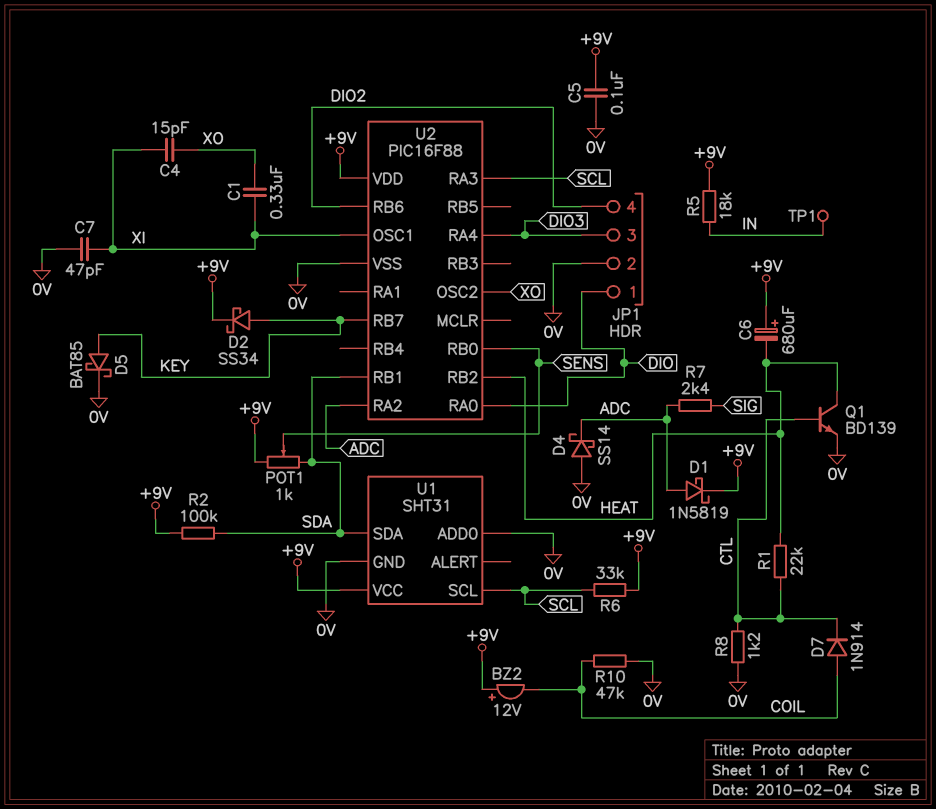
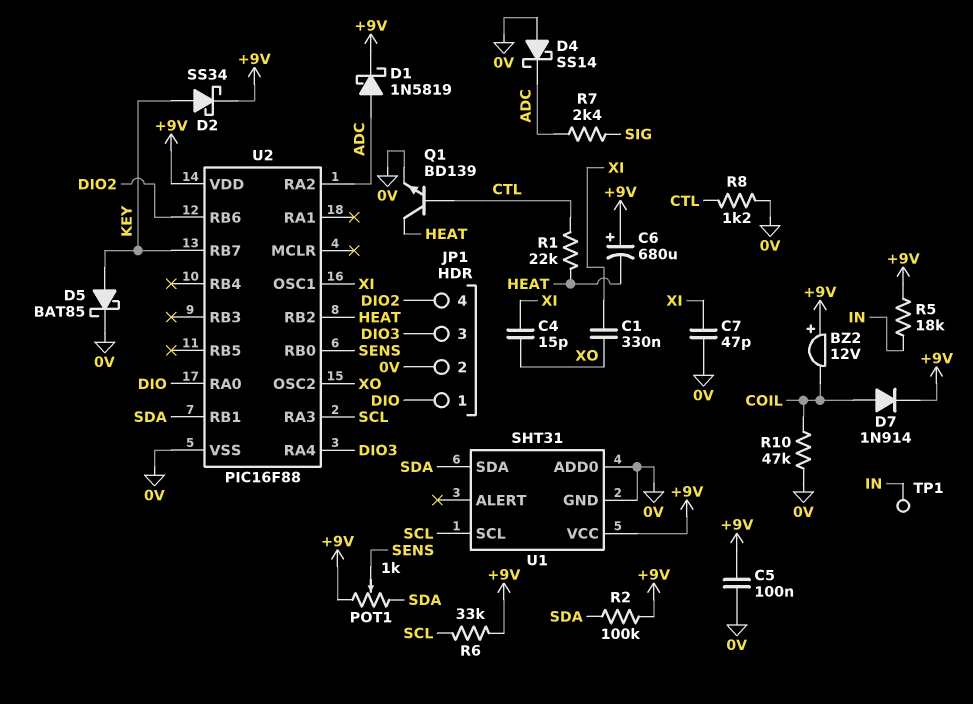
D7: diode 1N914 (A COIL, K CTL) -> diode 1N914 (A COIL, K +9V)

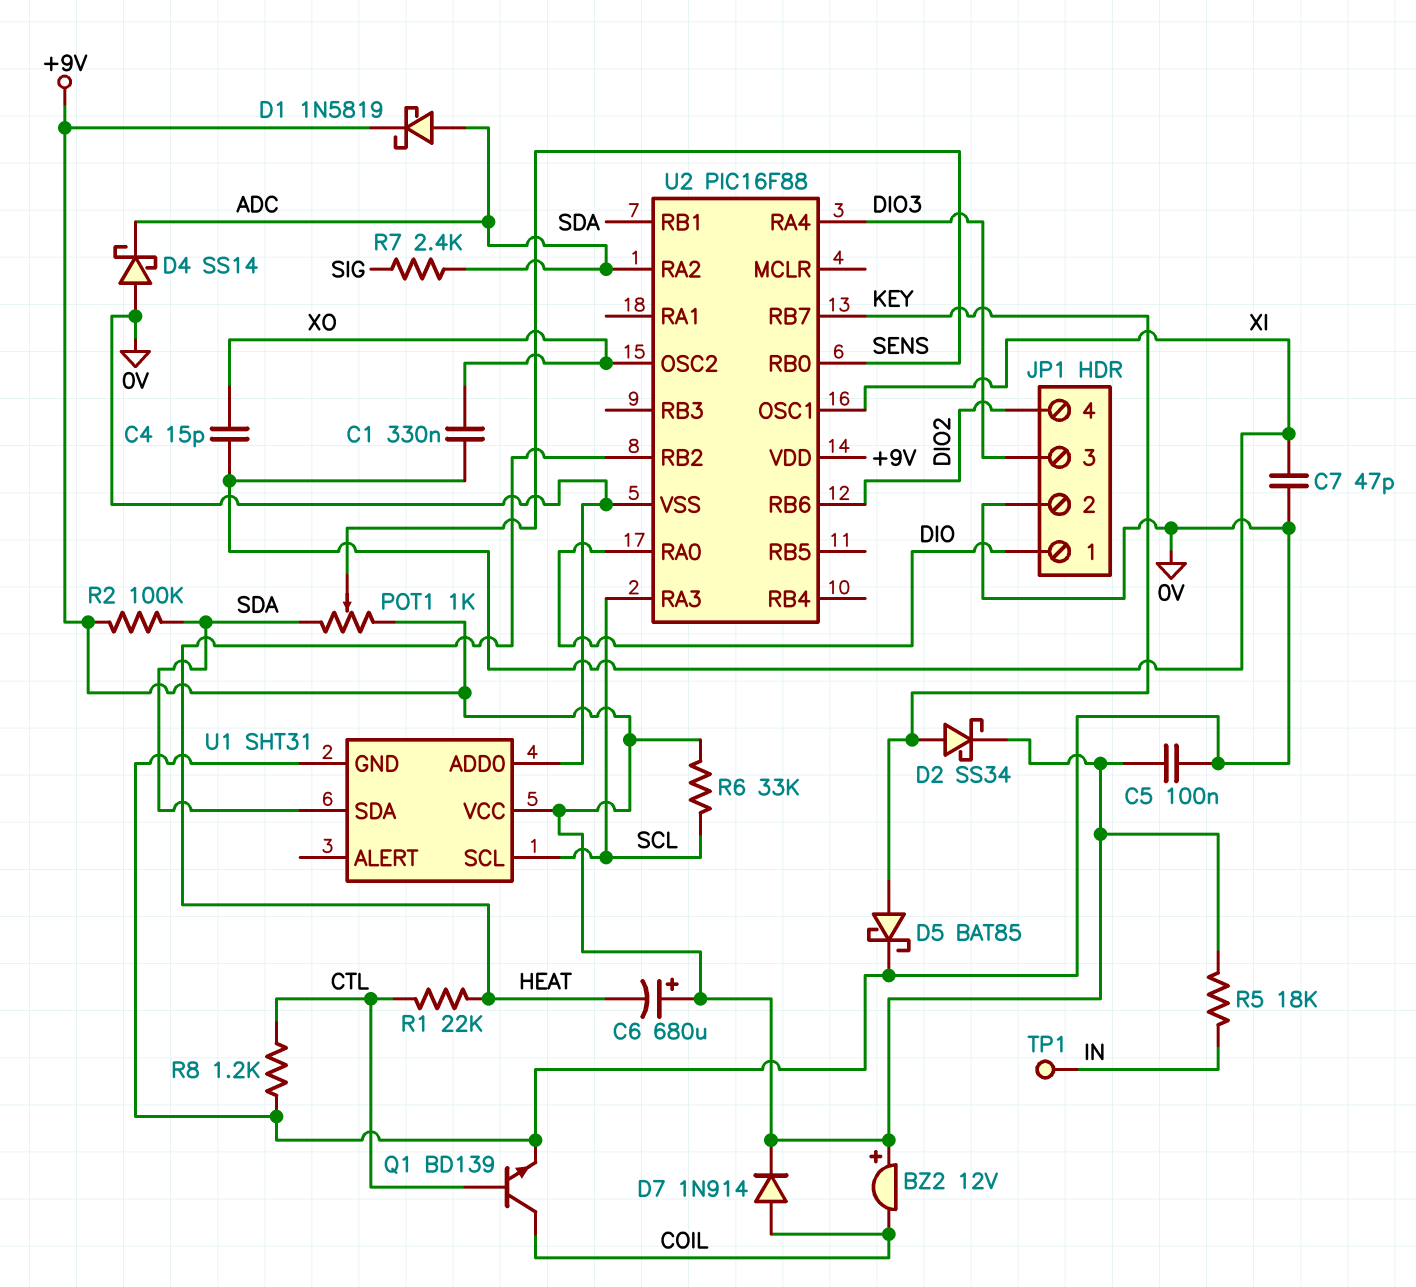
Q1: NPN BD139 (B CTL, C HEAT, E 0V) -> NPN BD139 (B CTL, C COIL, E 0V)
R10: 47k (0V, COIL) -> none

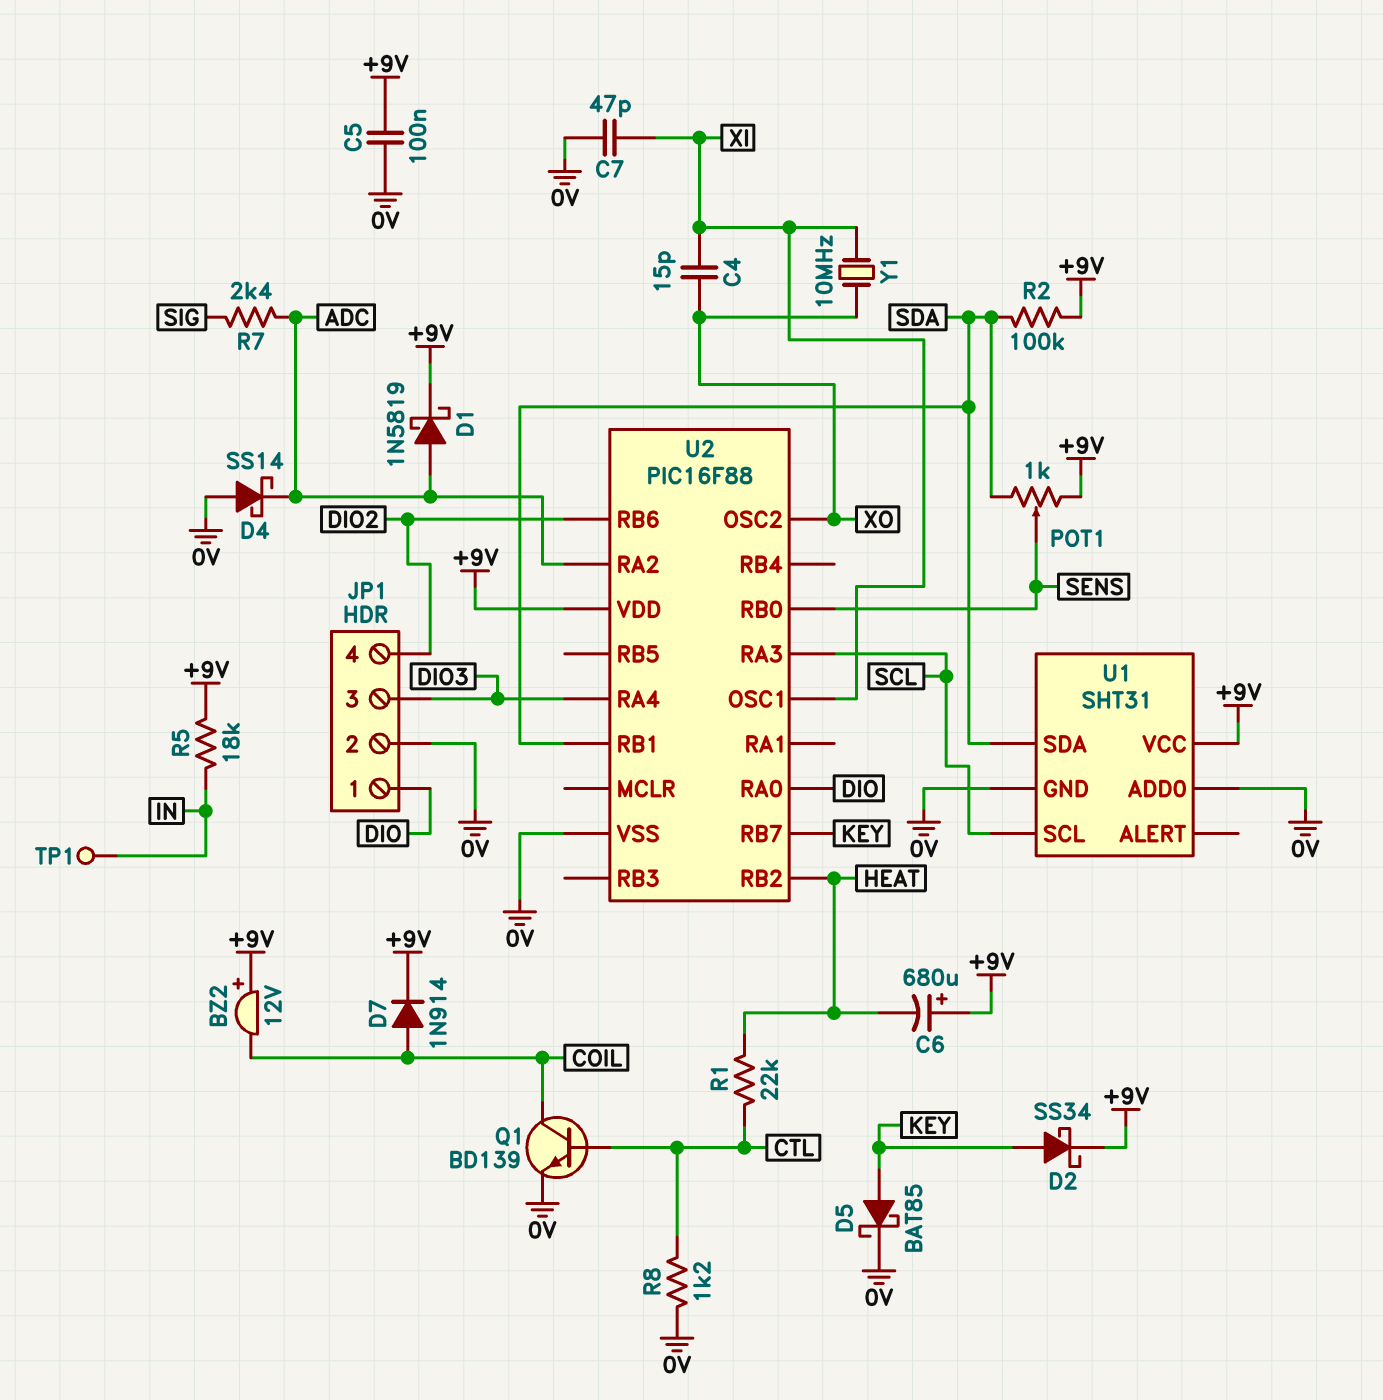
C1: 330nF (XI, XO) -> none
R6: 33k (+9V, SCL) -> none
Y1: none -> 10MHz (XI, XO)

